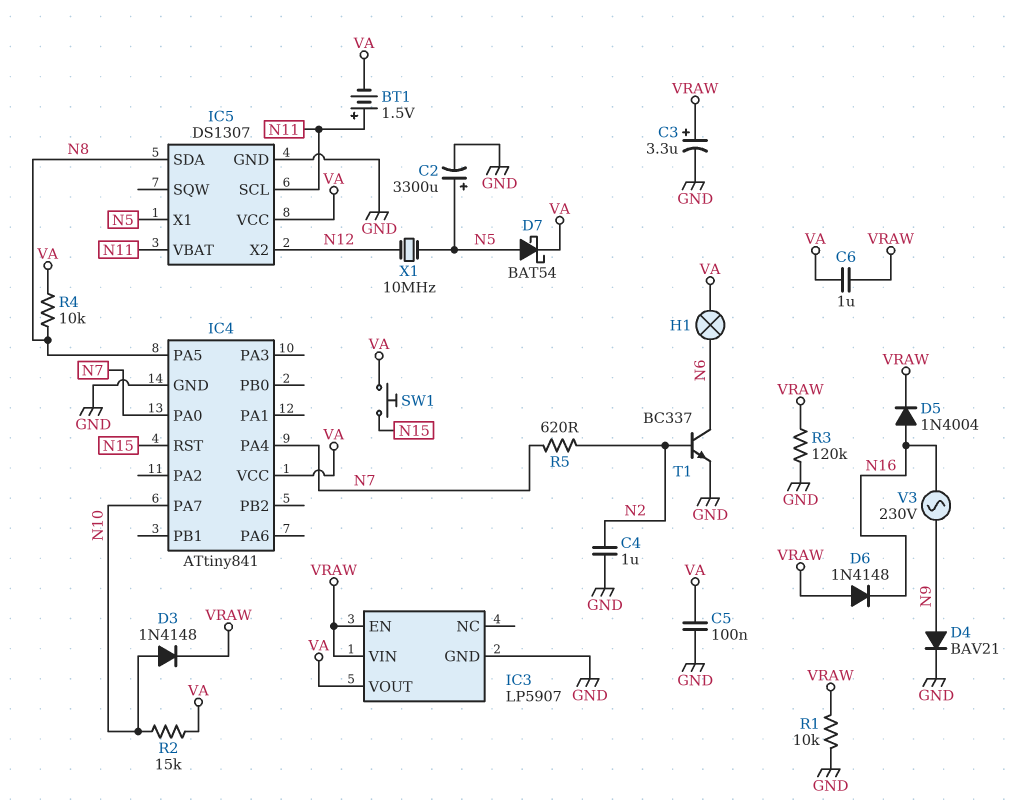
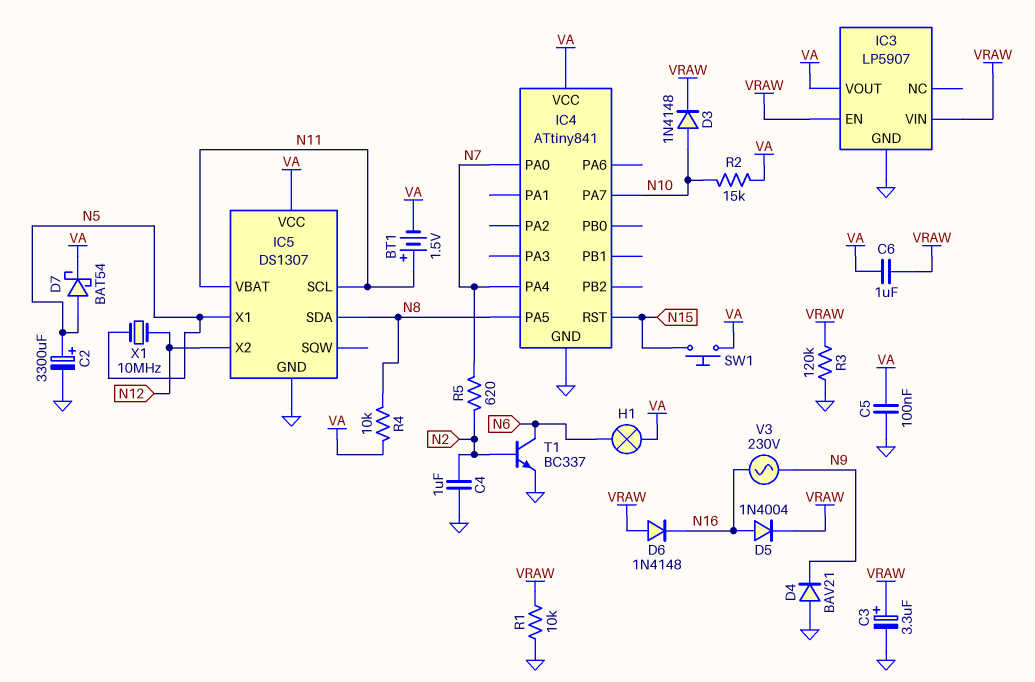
D4: diode BAV21 (A N9, K GND) -> diode BAV21 (A GND, K N9)

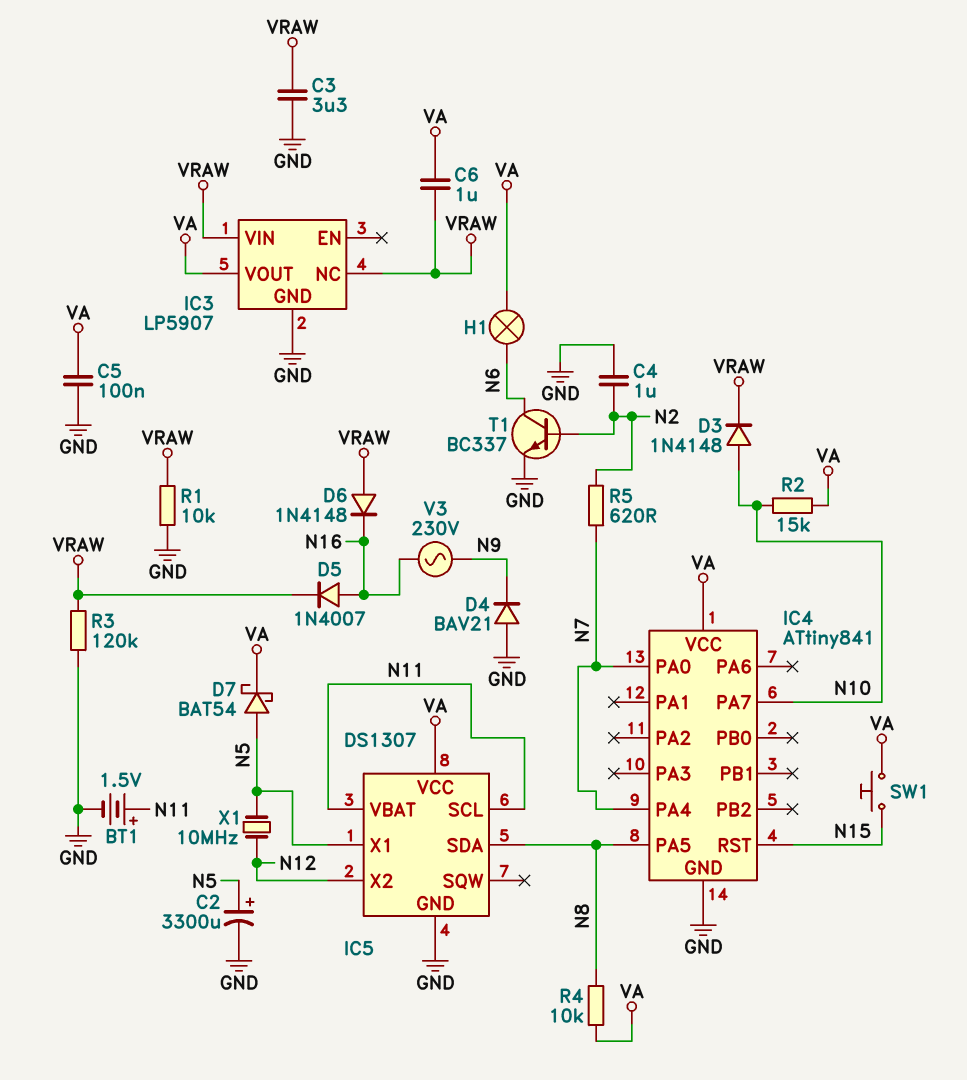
BT1: 1.5V (plus N11, minus VA) -> 1.5V (plus N11, minus GND)
C3: 3.3uF (plus VRAW, minus GND) -> 3.3uF (GND, VRAW)
D5: diode 1N4004 (A N16, K VRAW) -> diode 1N4007 (A N16, K VRAW)
IC3 pin EN: VRAW -> none
IC3 pin NC: none -> VRAW

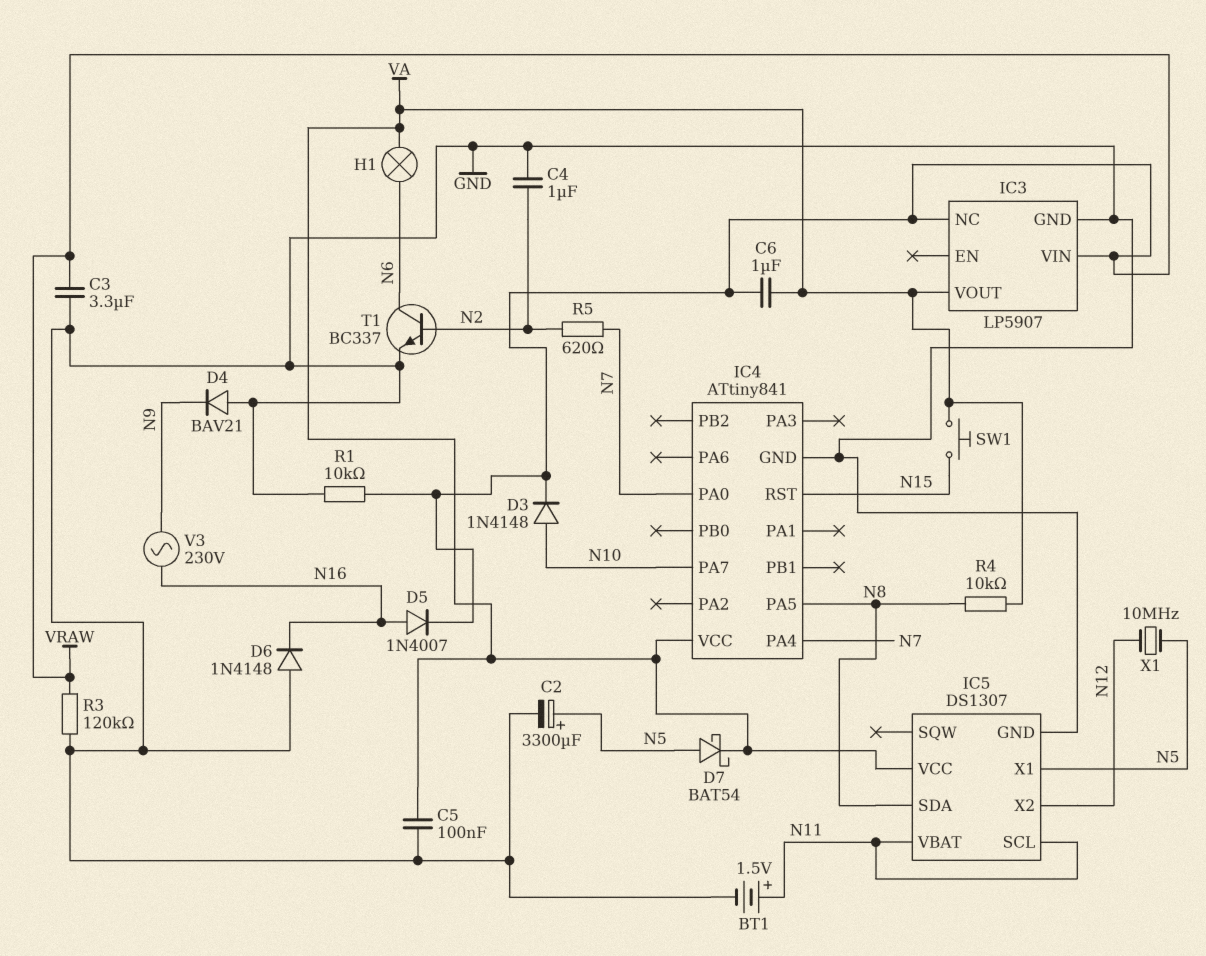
D6: diode 1N4148 (A VRAW, K N16) -> diode 1N4148 (A GND, K N16)
R2: 15k (N10, VA) -> none

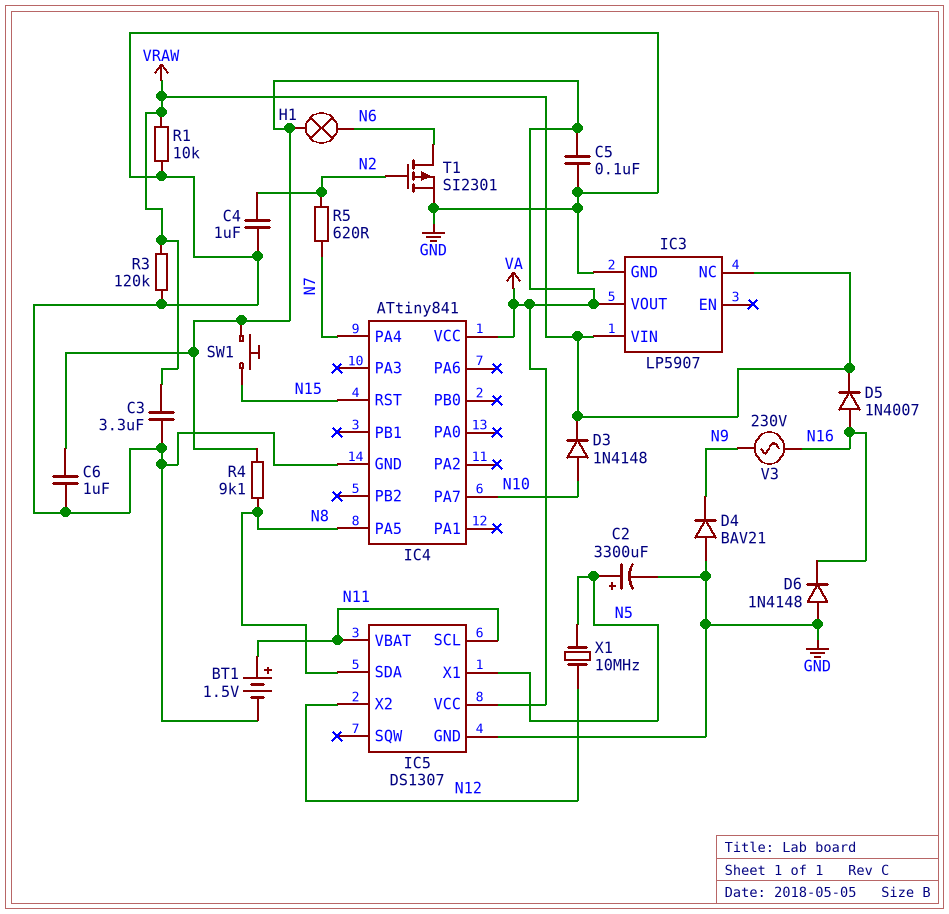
C6: 1uF (VA, VRAW) -> 1uF (GND, VA)
D7: schottky BAT54 (A N5, K VA) -> none
IC4 pin PA0: N7 -> none
R4: 10k (N8, VA) -> 9.1k (N8, VA)
T1: NPN BC337 (B N2, C N6, E GND) -> PMOS SI2301 (G N2, D N6, S GND)

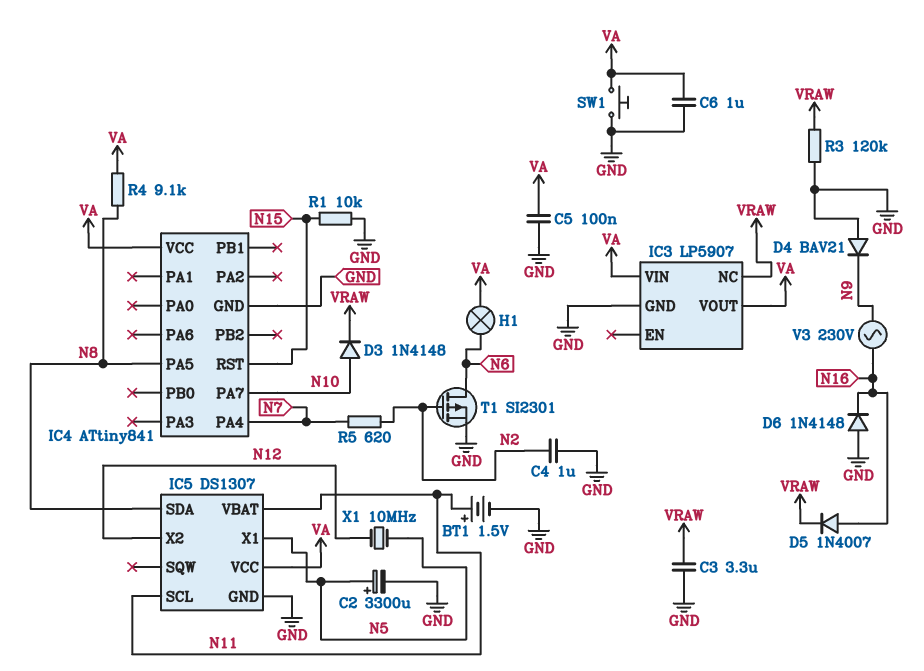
IC3 pin VIN: VRAW -> VA
R1: 10k (GND, VRAW) -> 10k (GND, N15)
SW1: button (N15, VA) -> button (GND, VA)

